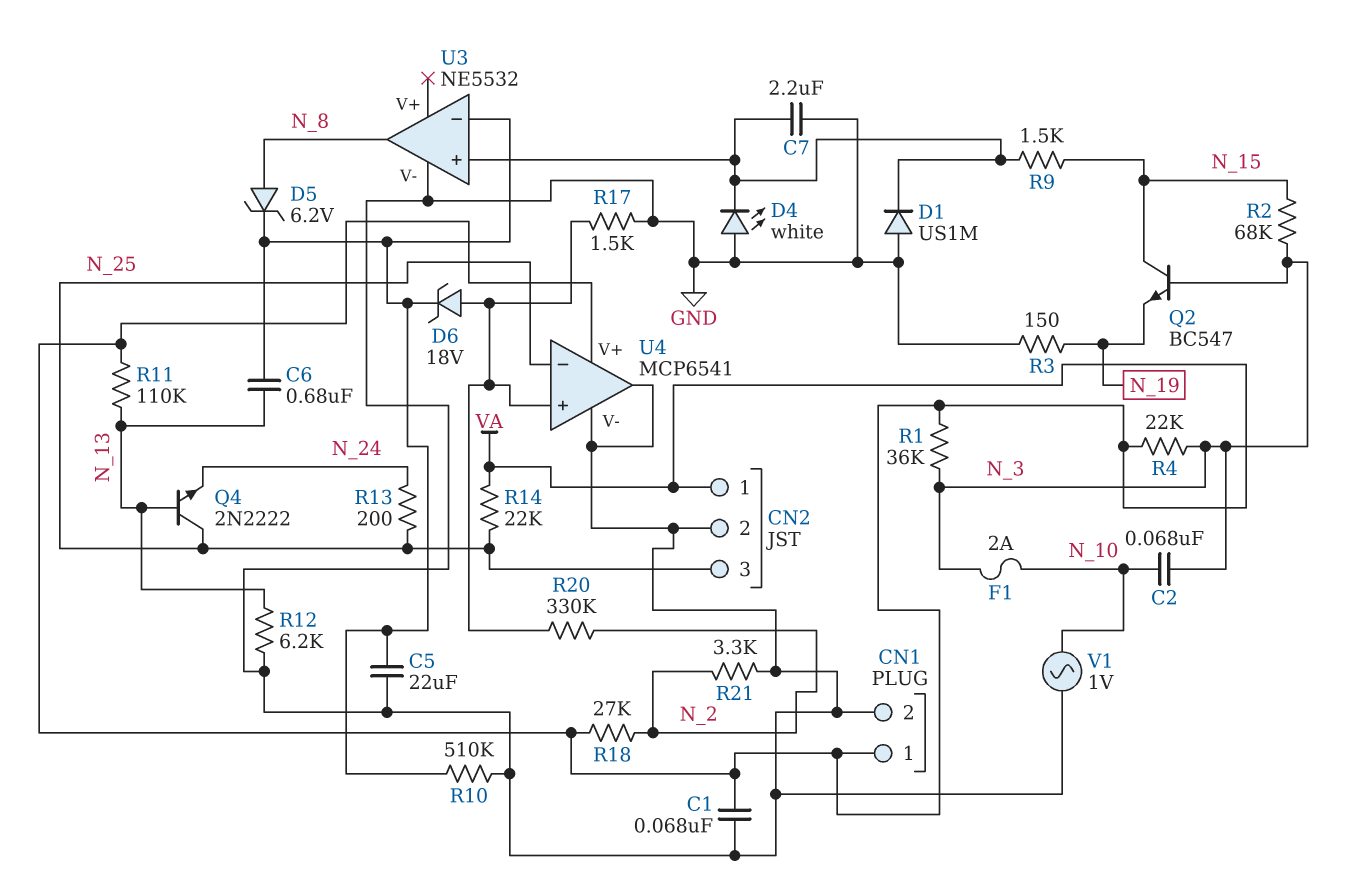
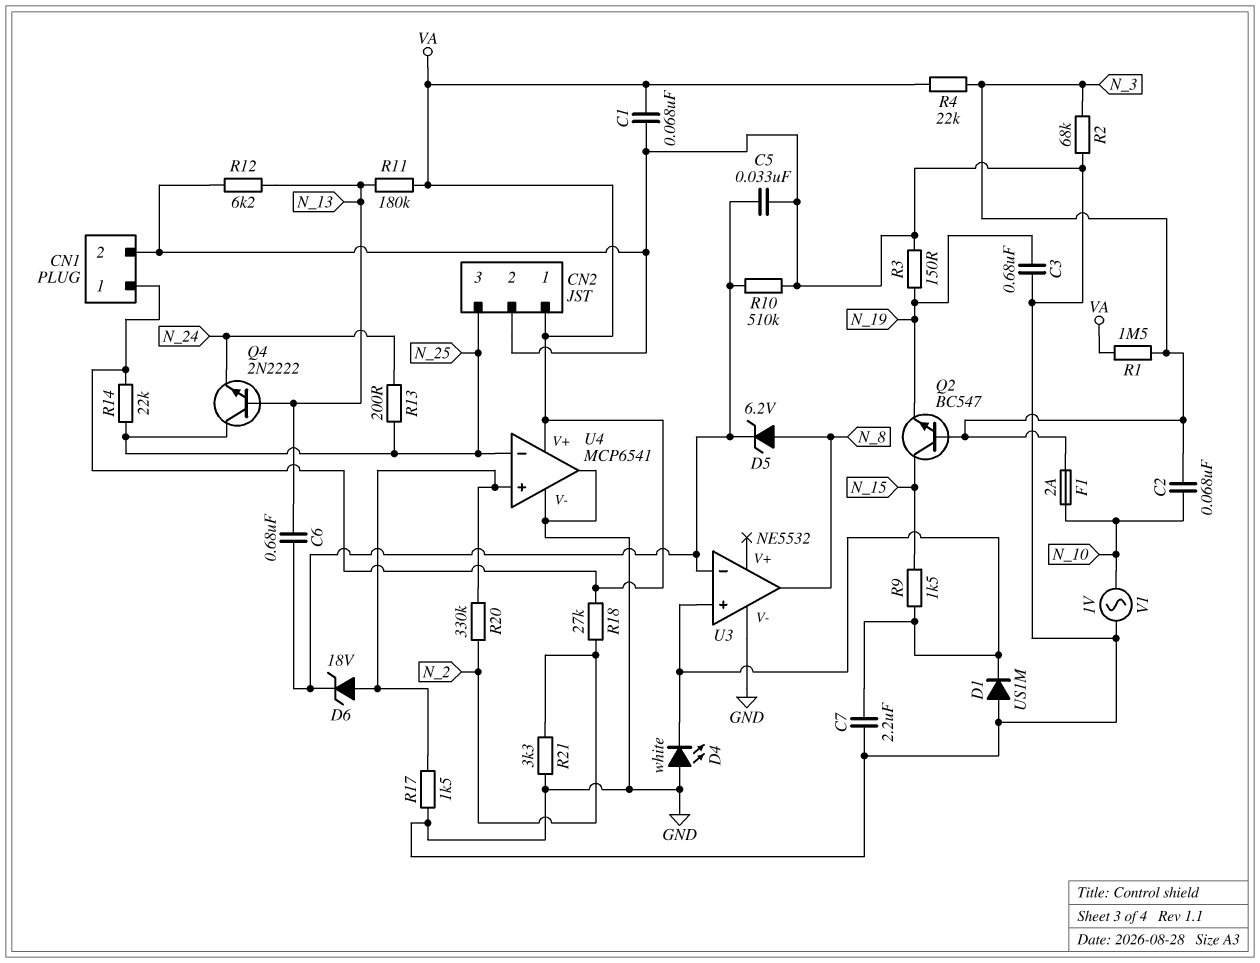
C3: none -> 680nF (GND, N_19)
C5: 22uF (GND, U3/in-) -> 33nF (GND, U3/in-)
R1: 36k (N_3, VA) -> 1.5M (N_3, VA)
R2: 68k (N_3, N_15) -> 68k (GND, N_3)
R11: 110k (N_13, VA) -> 180k (N_13, VA)

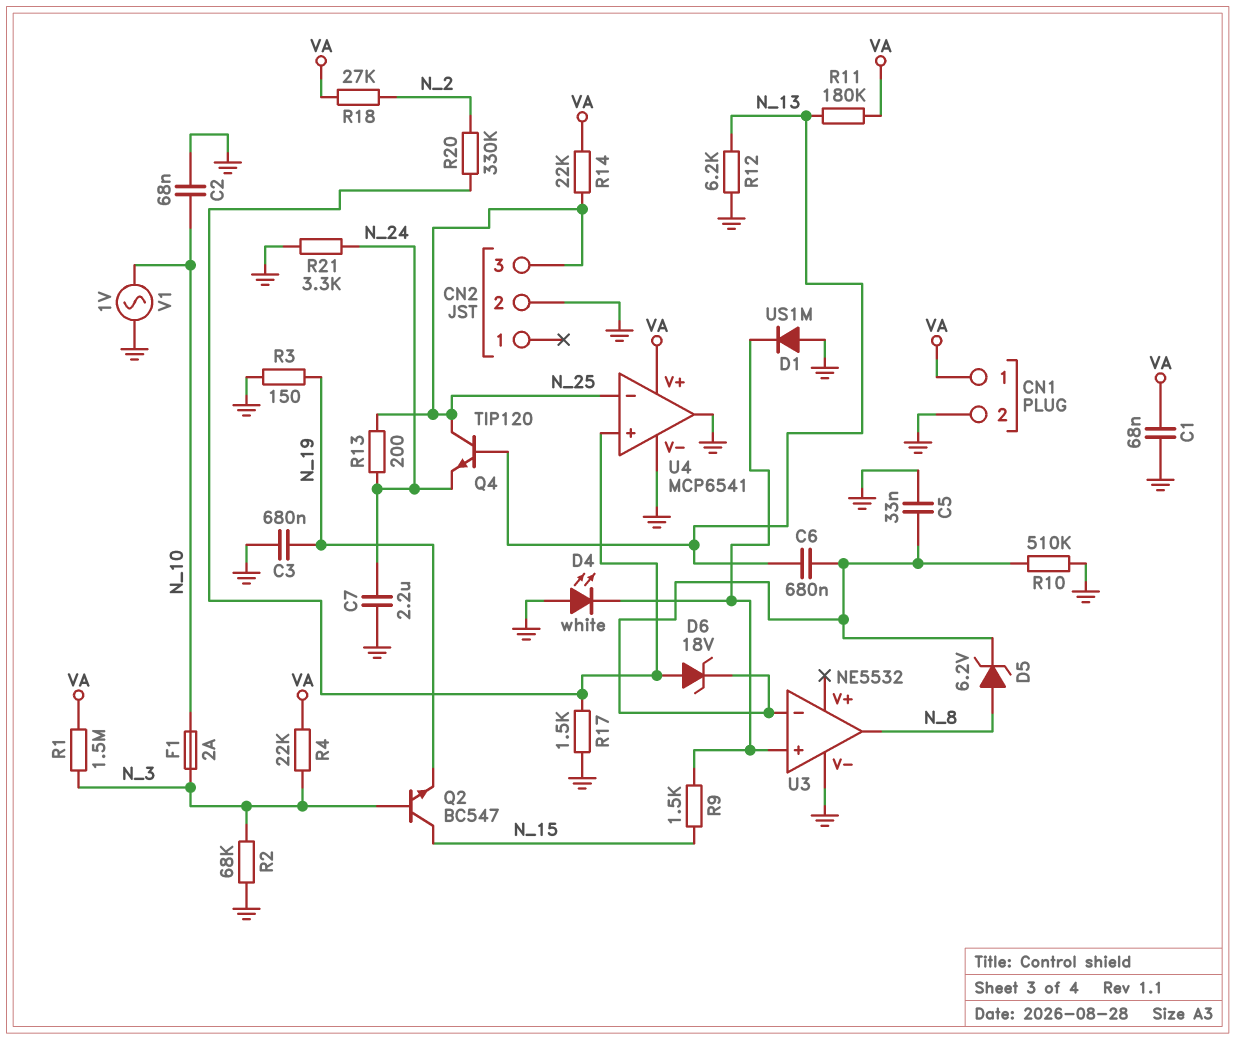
C2: 68nF (N_3, N_10) -> 68nF (GND, N_10)
C7: 2.2uF (GND, U3/in+) -> 2.2uF (GND, N_24)
CN2 pin 1: VA -> none
Q4: NPN 2N2222 (B N_13, C N_25, E N_24) -> NPN TIP120 (B N_13, C N_25, E N_24)
R21: 3.3k (GND, N_2) -> 3.3k (GND, N_24)

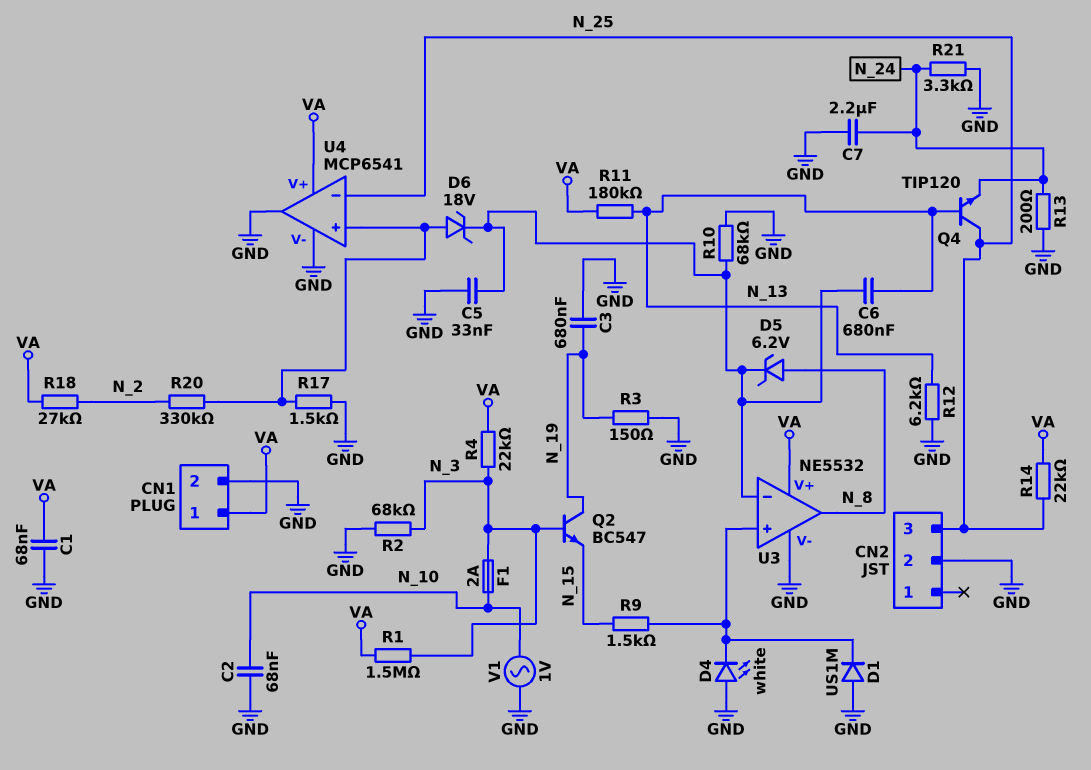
Q2: NPN BC547 (B N_3, C N_15, E N_19) -> NPN BC547 (B N_3, C N_19, E N_15)
R10: 510k (GND, U3/in-) -> 68k (GND, U3/in-)
R13: 200 (N_24, N_25) -> 200 (GND, N_24)
U3 pin V+: none -> VA

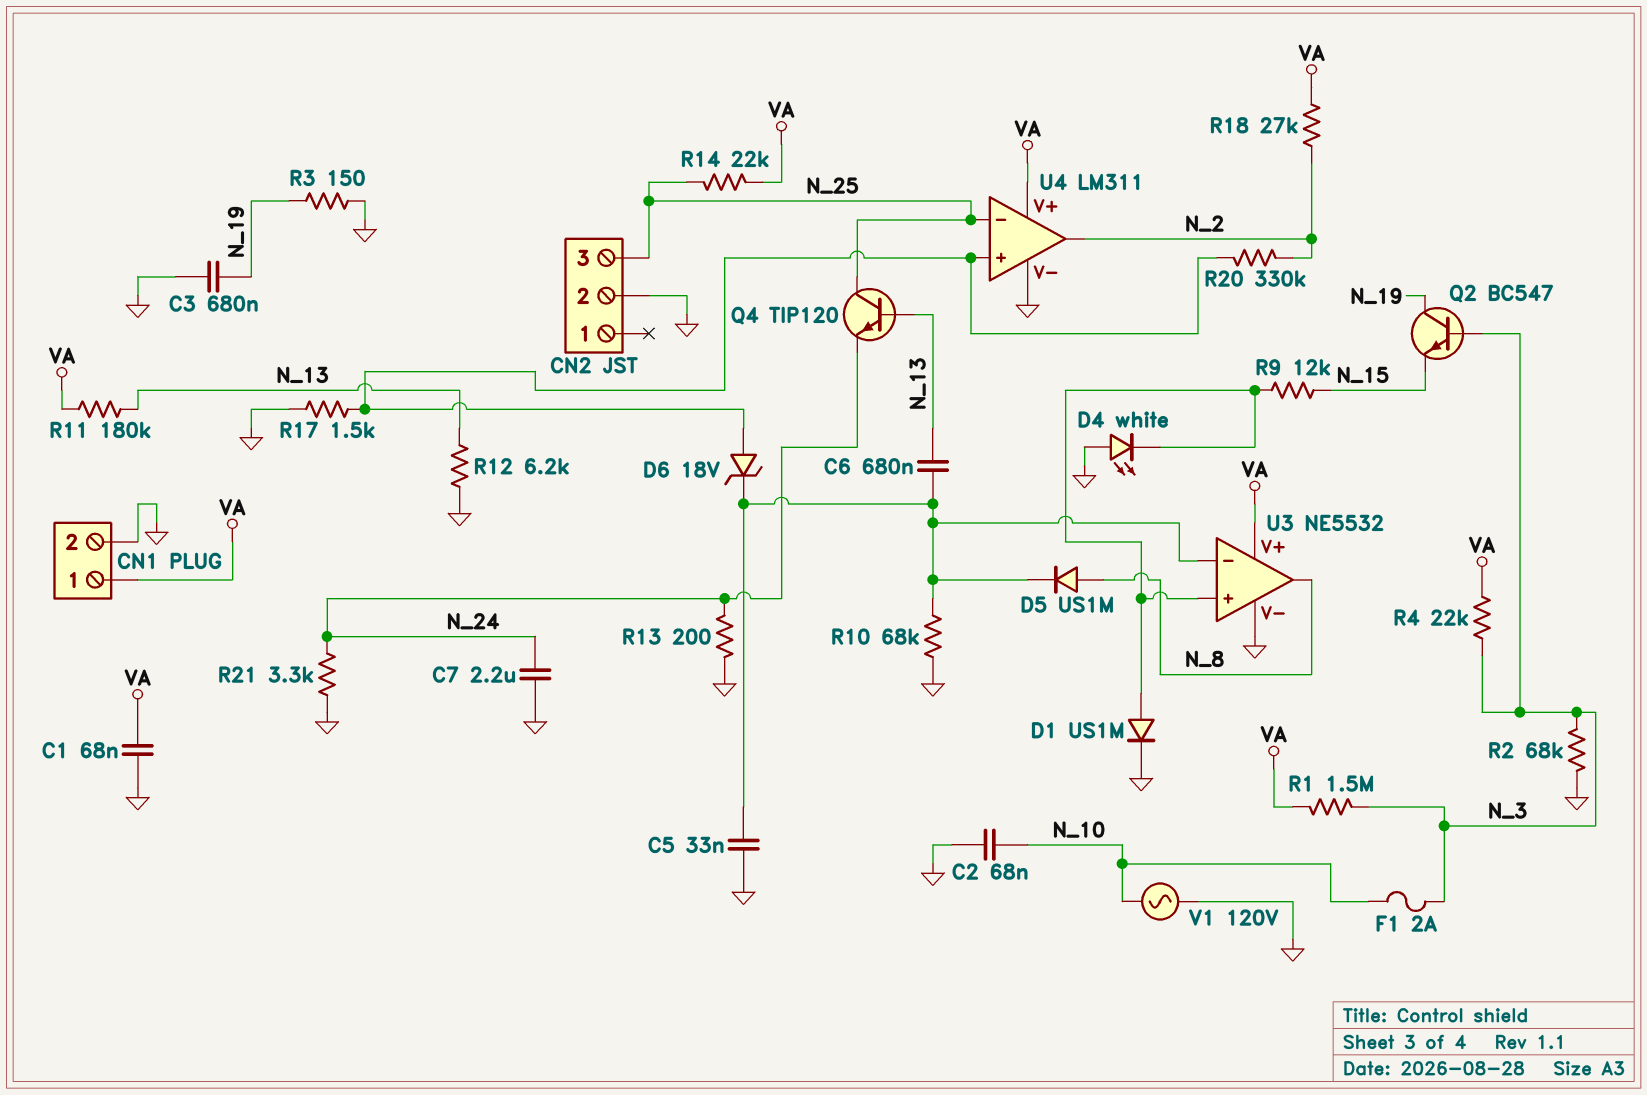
D1: diode US1M (A GND, K U3/in+) -> diode US1M (A U3/in+, K GND)
D5: zener 6.2V (A N_8, K U3/in-) -> diode US1M (A N_8, K U3/in-)
R9: 1.5k (N_15, U3/in+) -> 12k (N_15, U3/in+)
U4: MCP6541 -> LM311
U4 pin out: GND -> N_2
V1: AC 1V (GND, N_10) -> AC 120V (GND, N_10)

